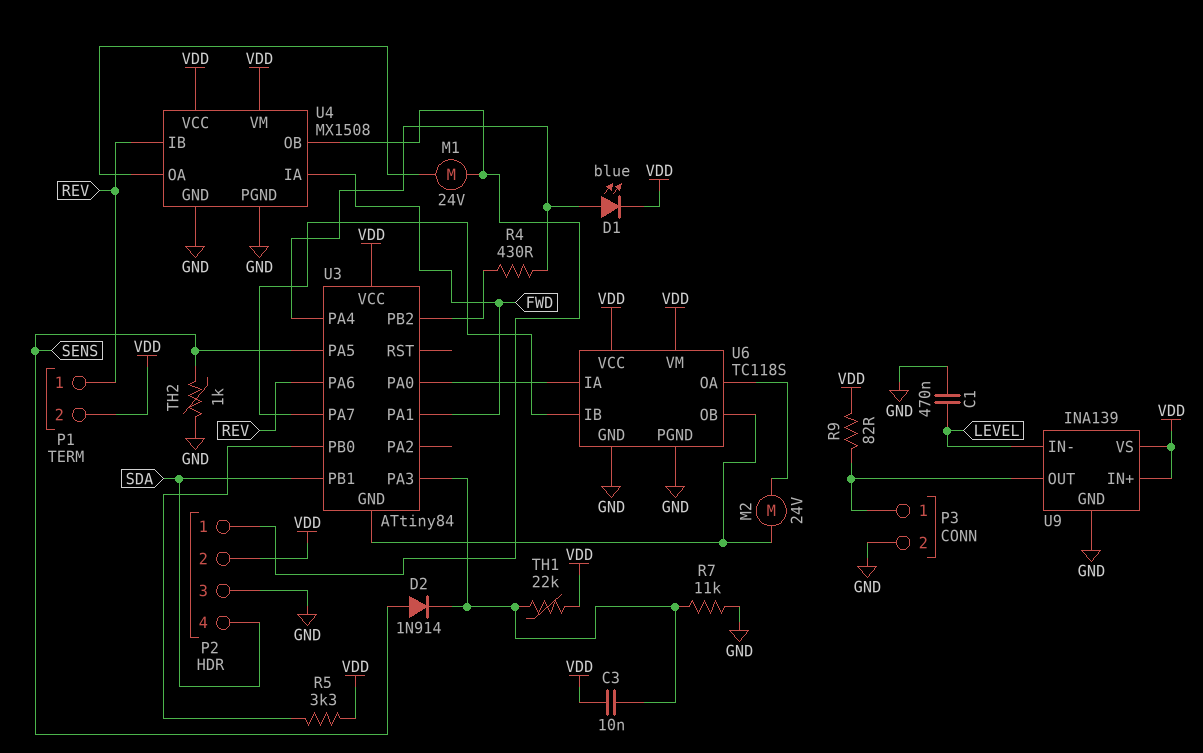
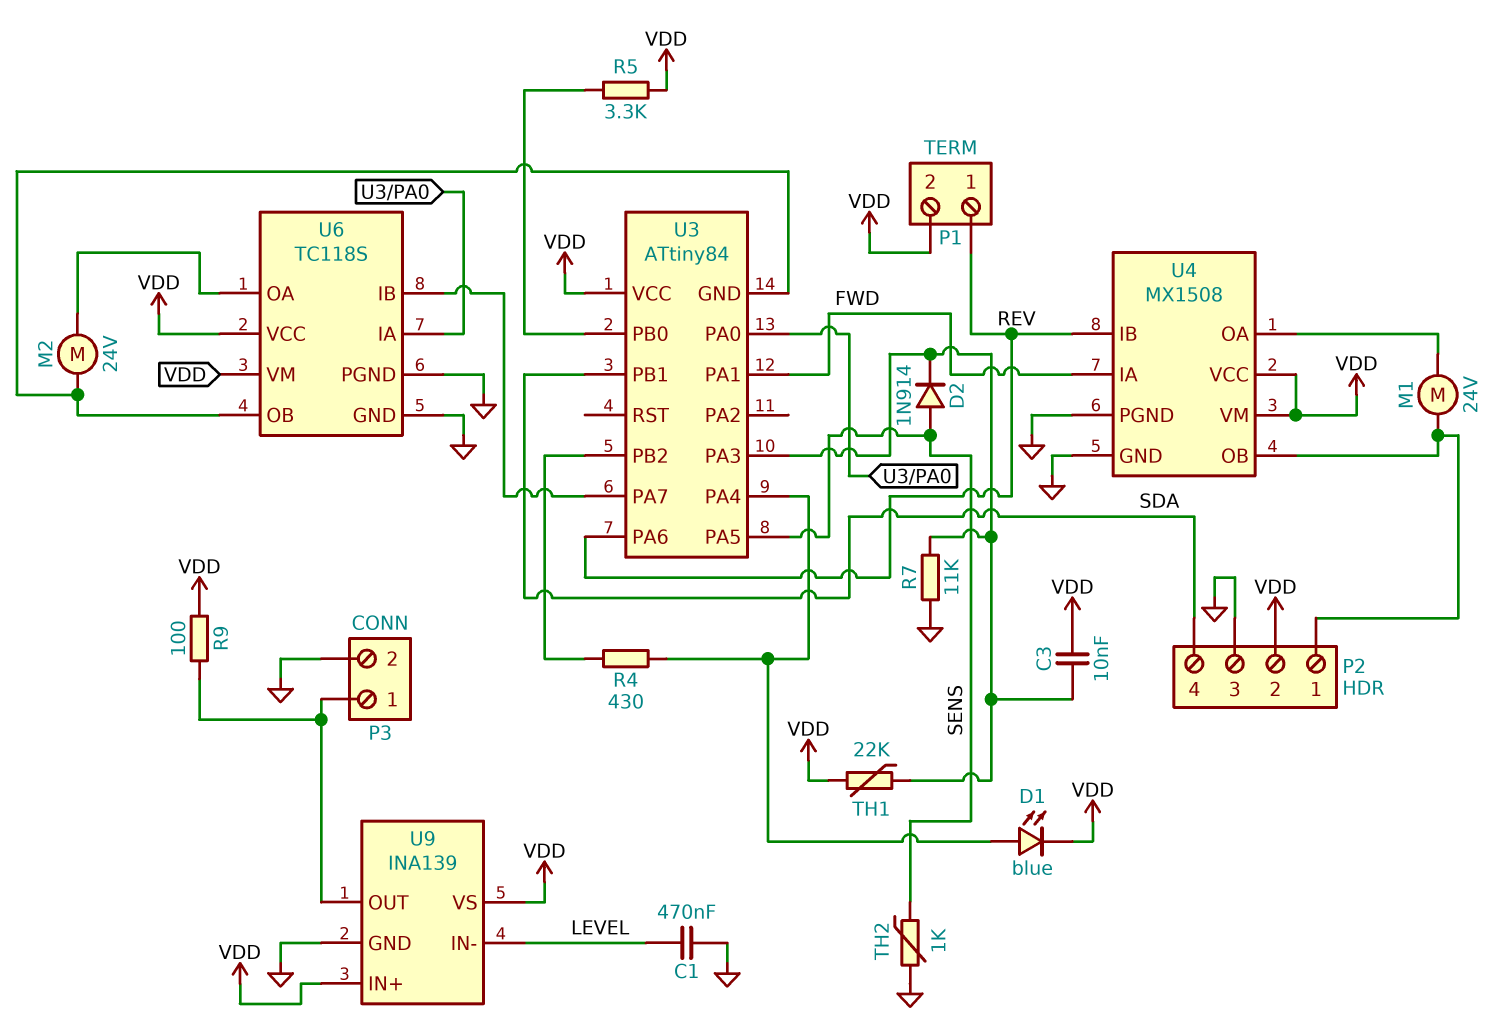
R9: 82 (P3/1, VDD) -> 100 (P3/1, VDD)

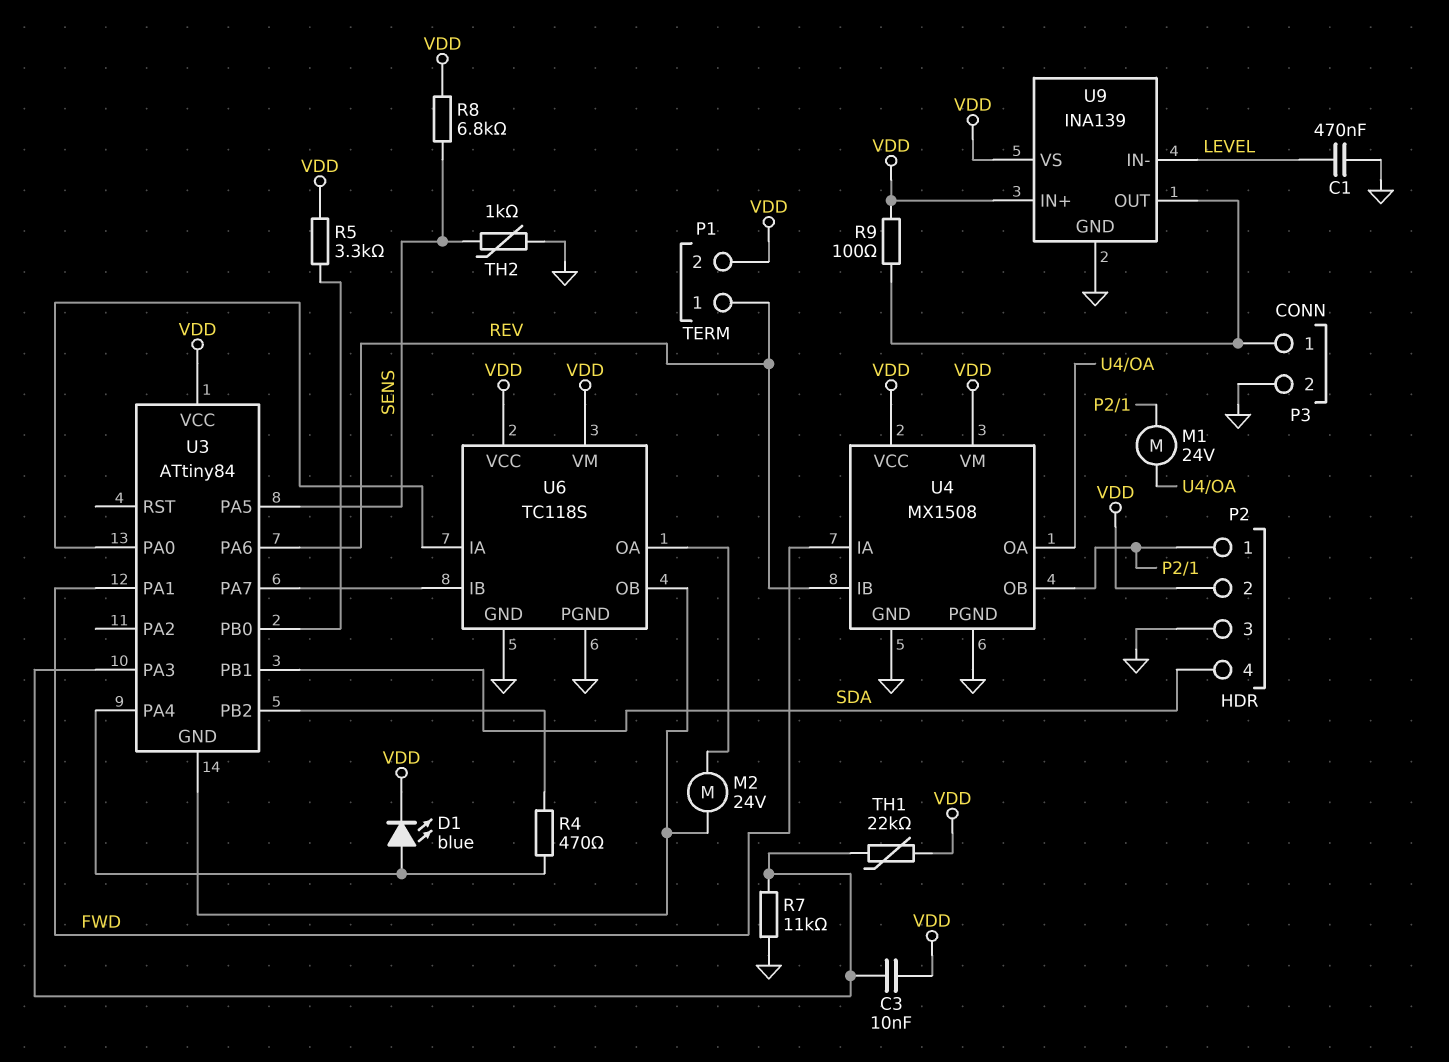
D2: diode 1N914 (A SENS, K U3/PA3) -> none
R4: 430 (U3/PA4, U3/PB2) -> 470 (U3/PA4, U3/PB2)
R8: none -> 6.8k (SENS, VDD)

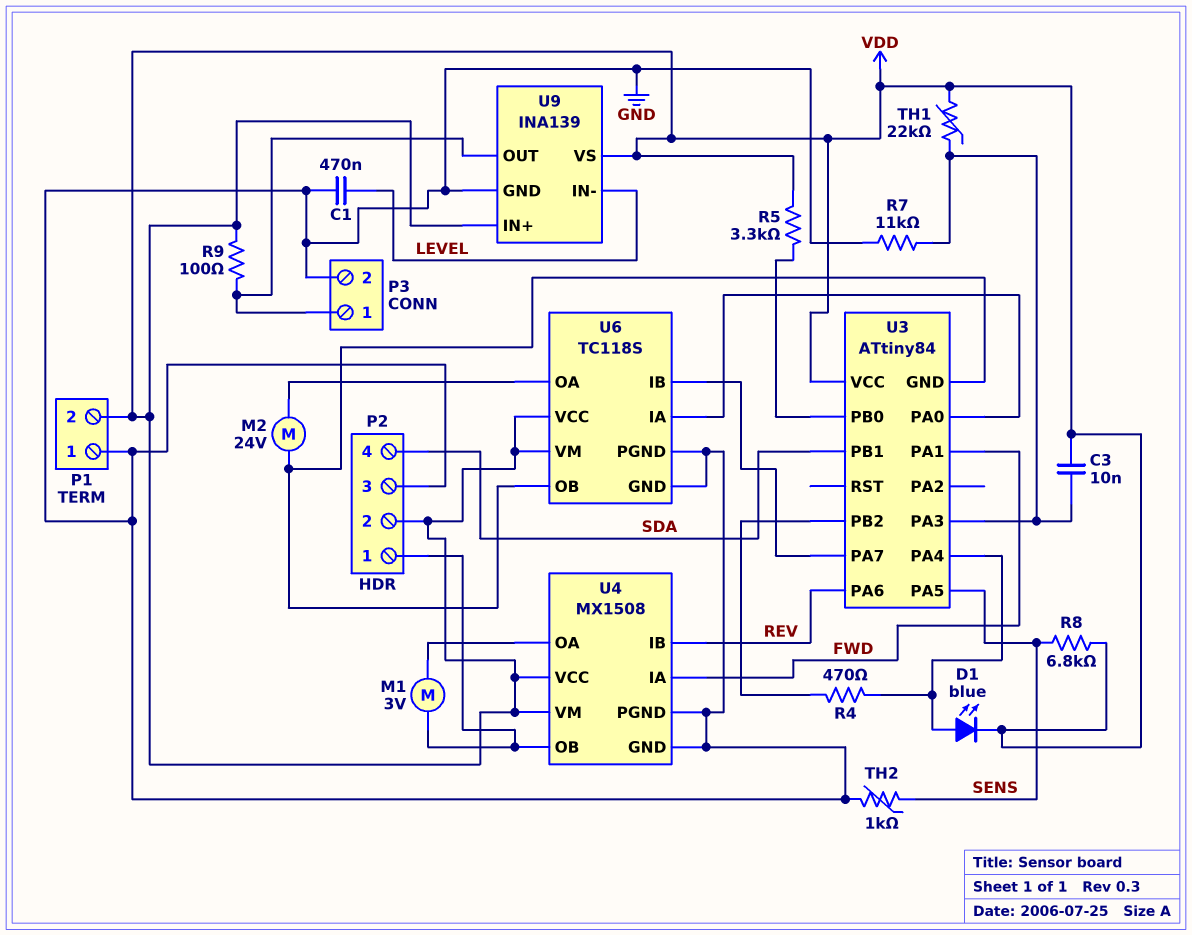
M1: motor 24V (P2/1, U4/OA) -> motor 3V (P2/1, U4/OA)
P1 pin 1: REV -> GND

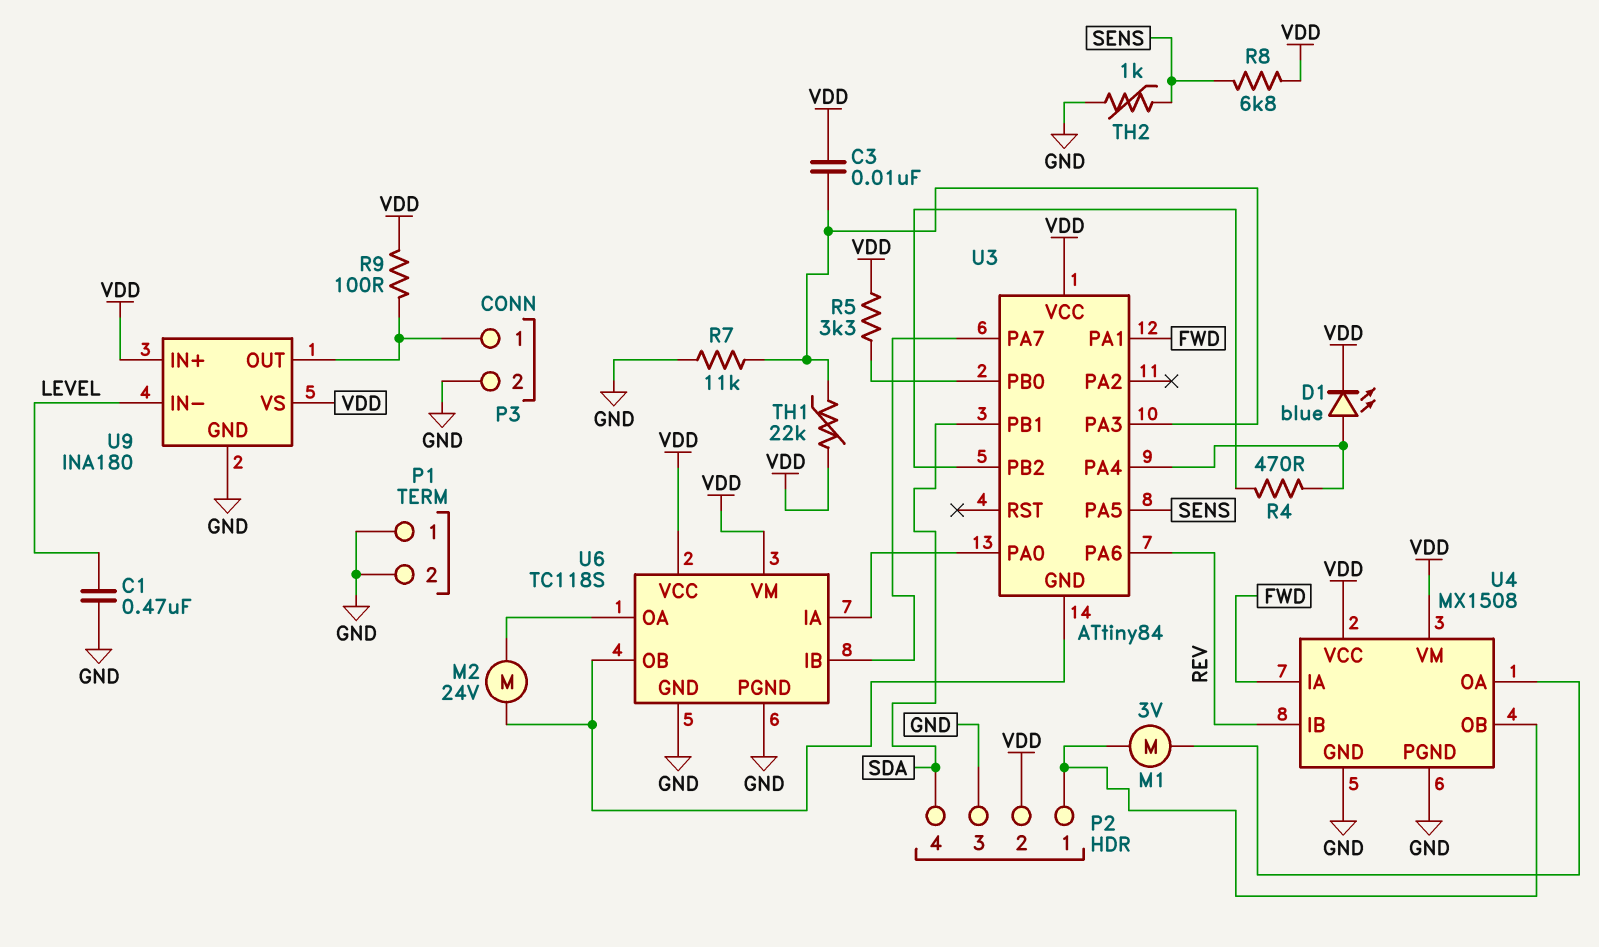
P1 pin 2: VDD -> GND
U9: INA139 -> INA180

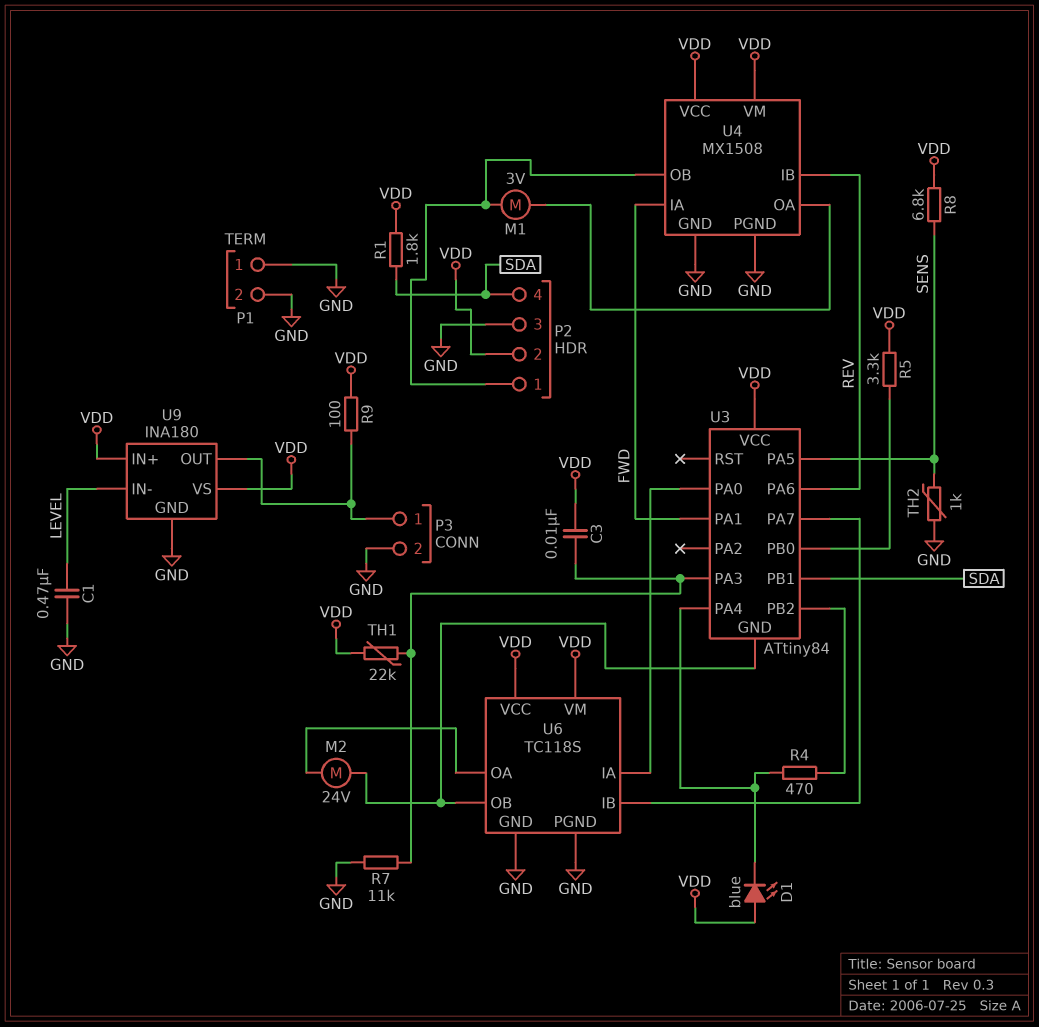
D1: LED blue (A U3/PA4, K VDD) -> LED blue (A VDD, K U3/PA4)
R1: none -> 1.8k (SDA, VDD)

